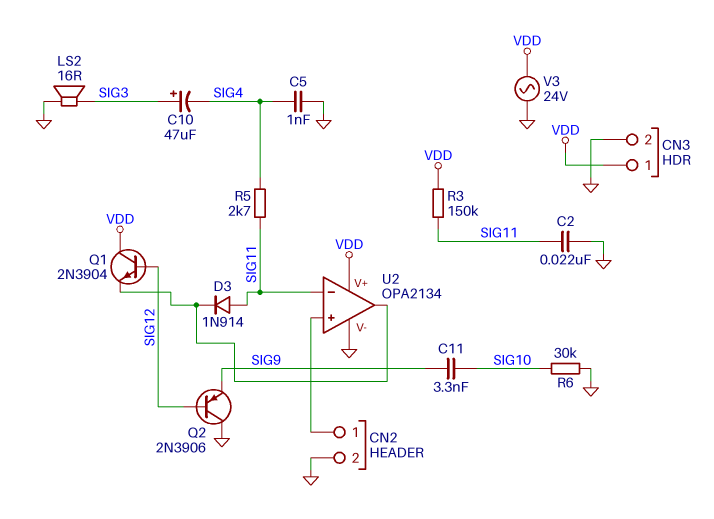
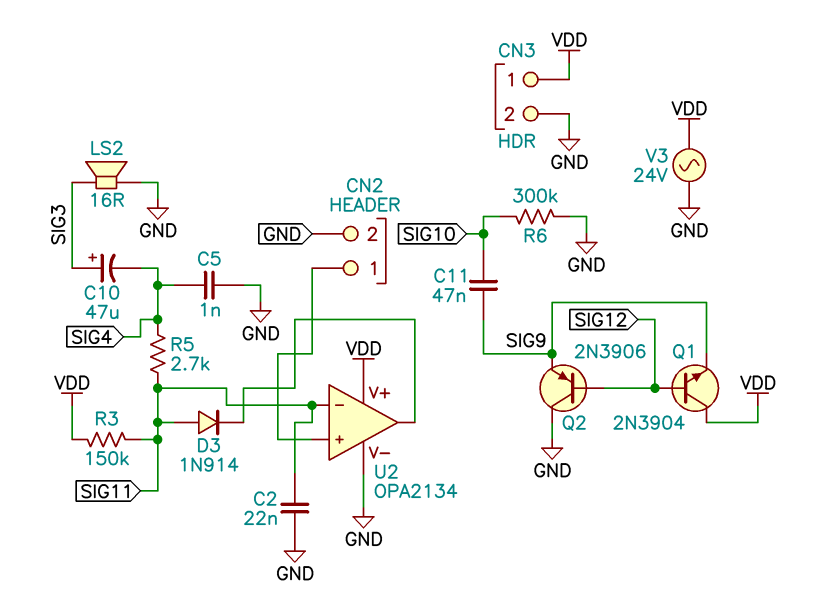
C11: 3.3nF (SIG9, SIG10) -> 47nF (SIG9, SIG10)
Q1: NPN 2N3904 (B SIG12, C VDD, E U2/out) -> NPN 2N3904 (B SIG12, C VDD, E SIG9)
R6: 30k (GND, SIG10) -> 300k (GND, SIG10)

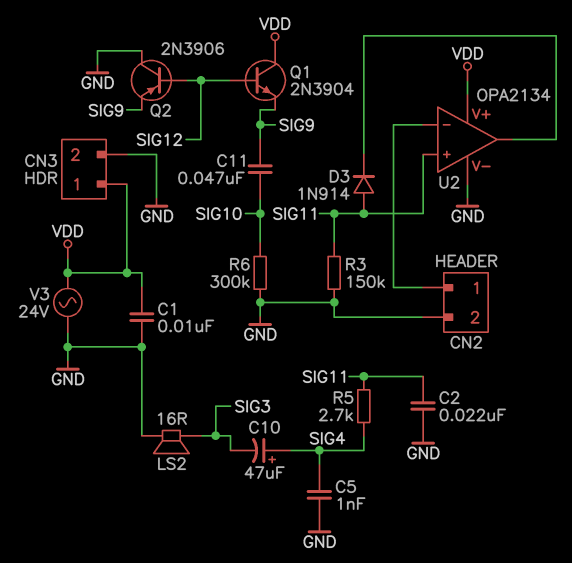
C1: none -> 10nF (GND, VDD)
C10: 47uF (plus SIG3, minus SIG4) -> 47uF (plus SIG4, minus SIG3)
R3: 150k (SIG11, VDD) -> 150k (GND, SIG11)
U2 pin in+: CN2/1 -> SIG11
U2 pin in-: SIG11 -> CN2/1

